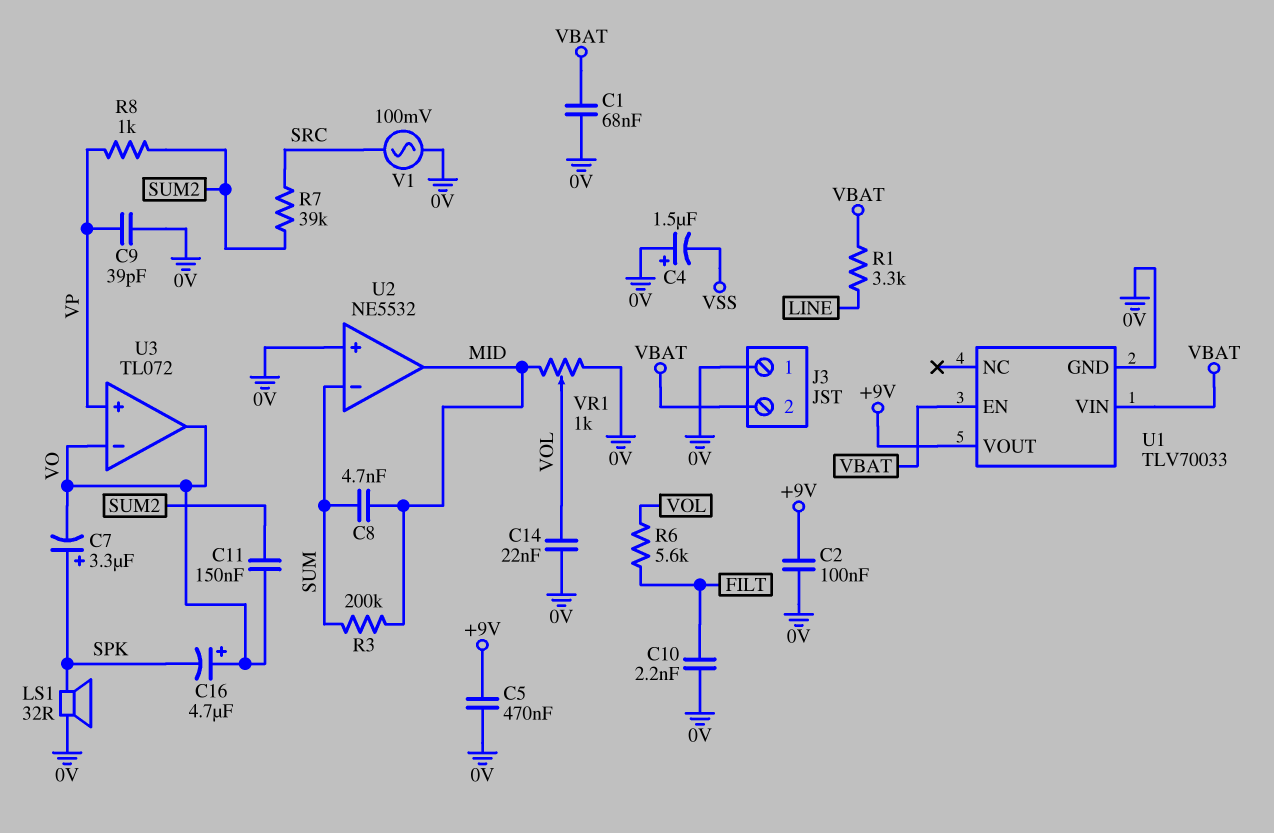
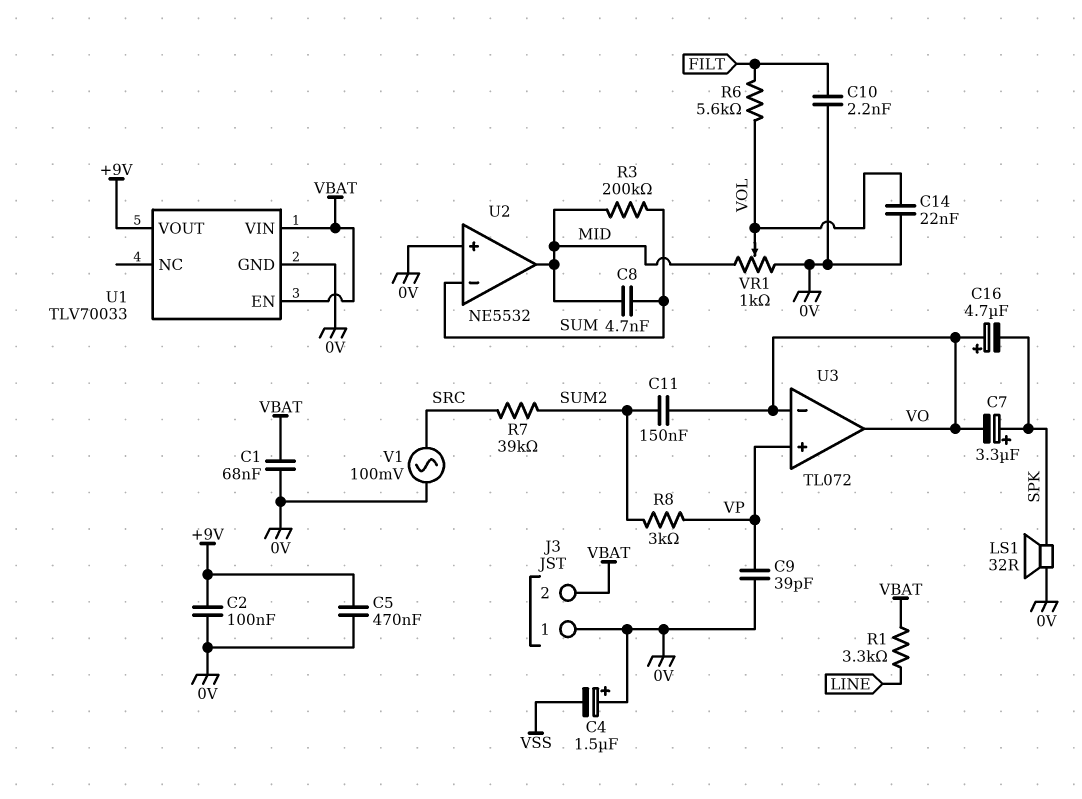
R8: 1k (SUM2, VP) -> 3k (SUM2, VP)

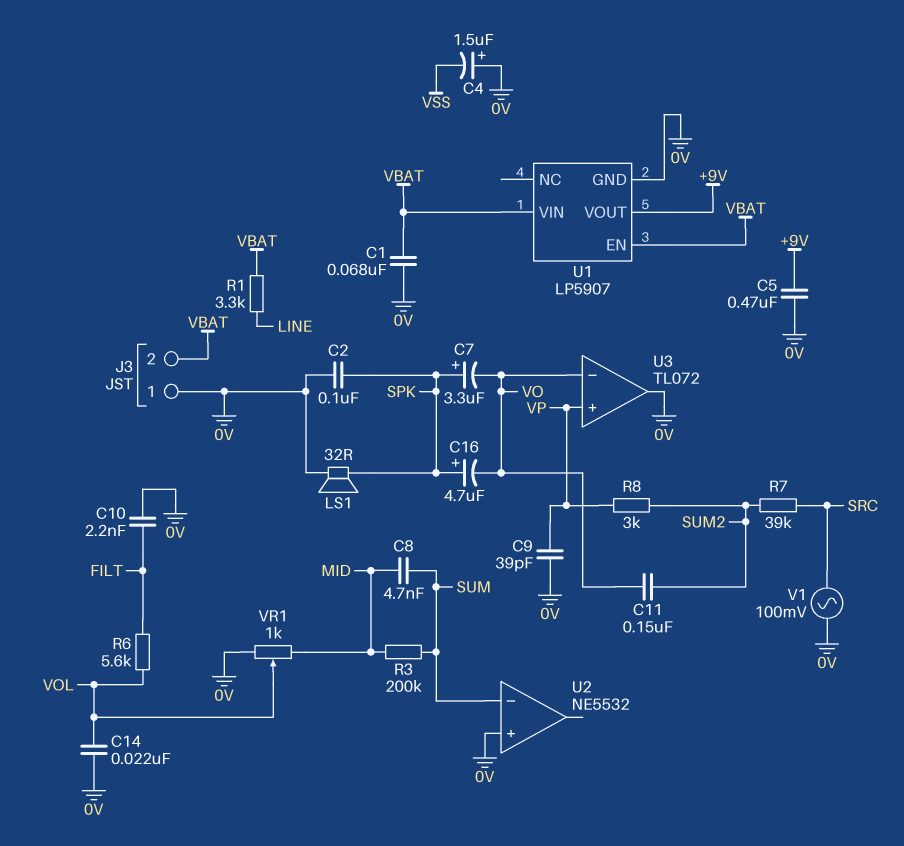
C2: 100nF (+9V, 0V) -> 100nF (0V, SPK)
C16: 4.7uF (plus VO, minus SPK) -> 4.7uF (plus SPK, minus VO)
U1: TLV70033 -> LP5907
U2 pin out: MID -> none
U3 pin out: VO -> 0V

